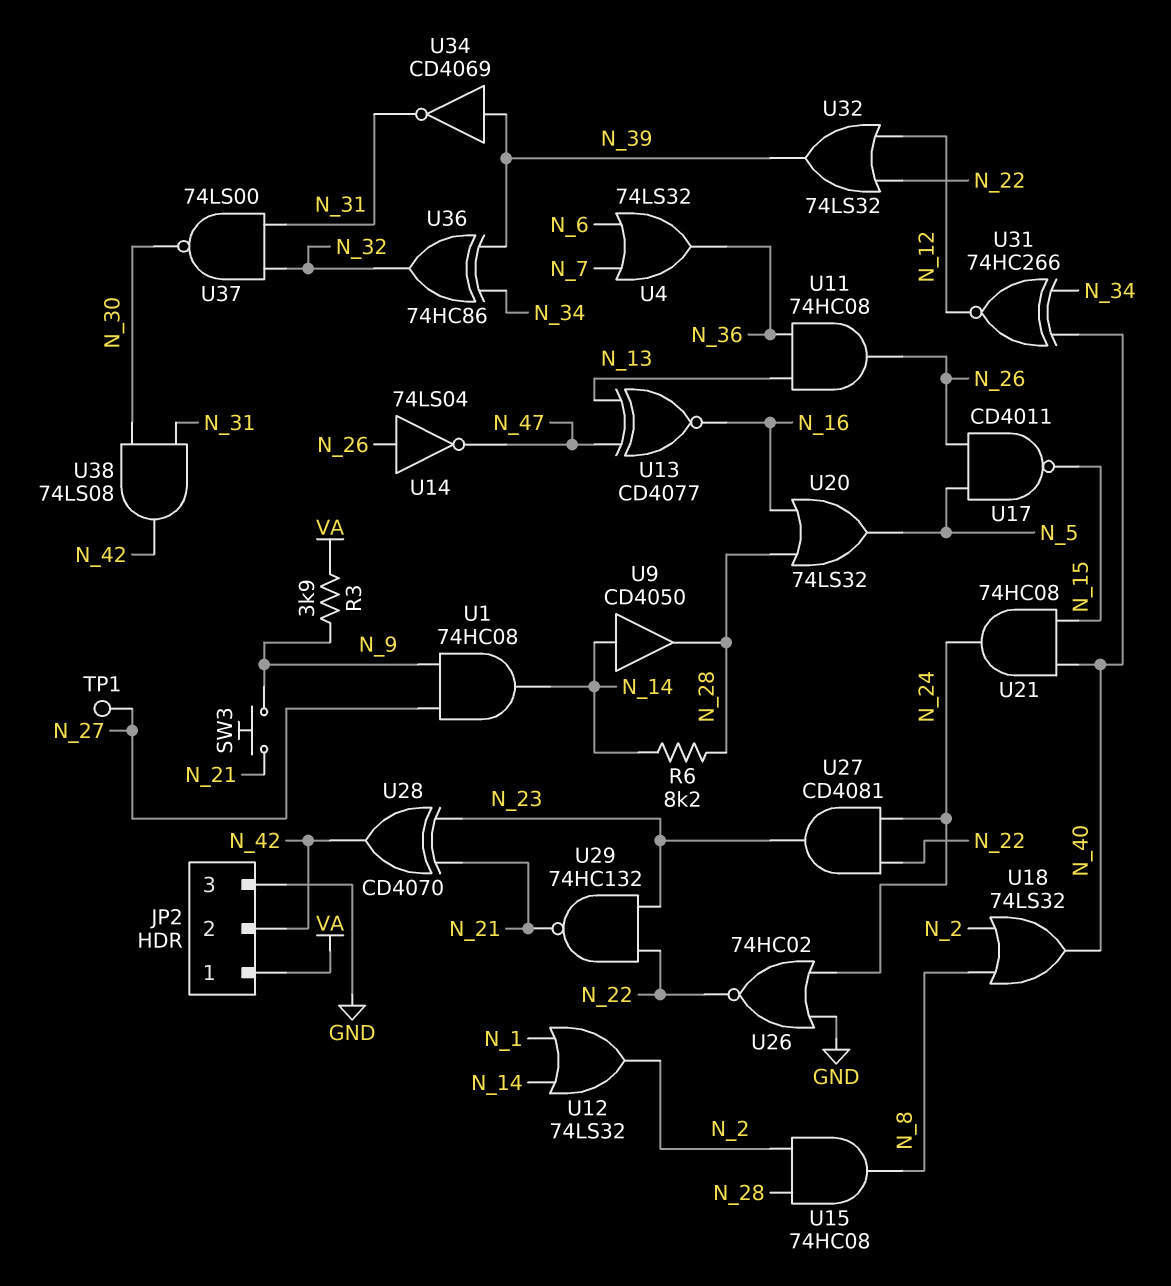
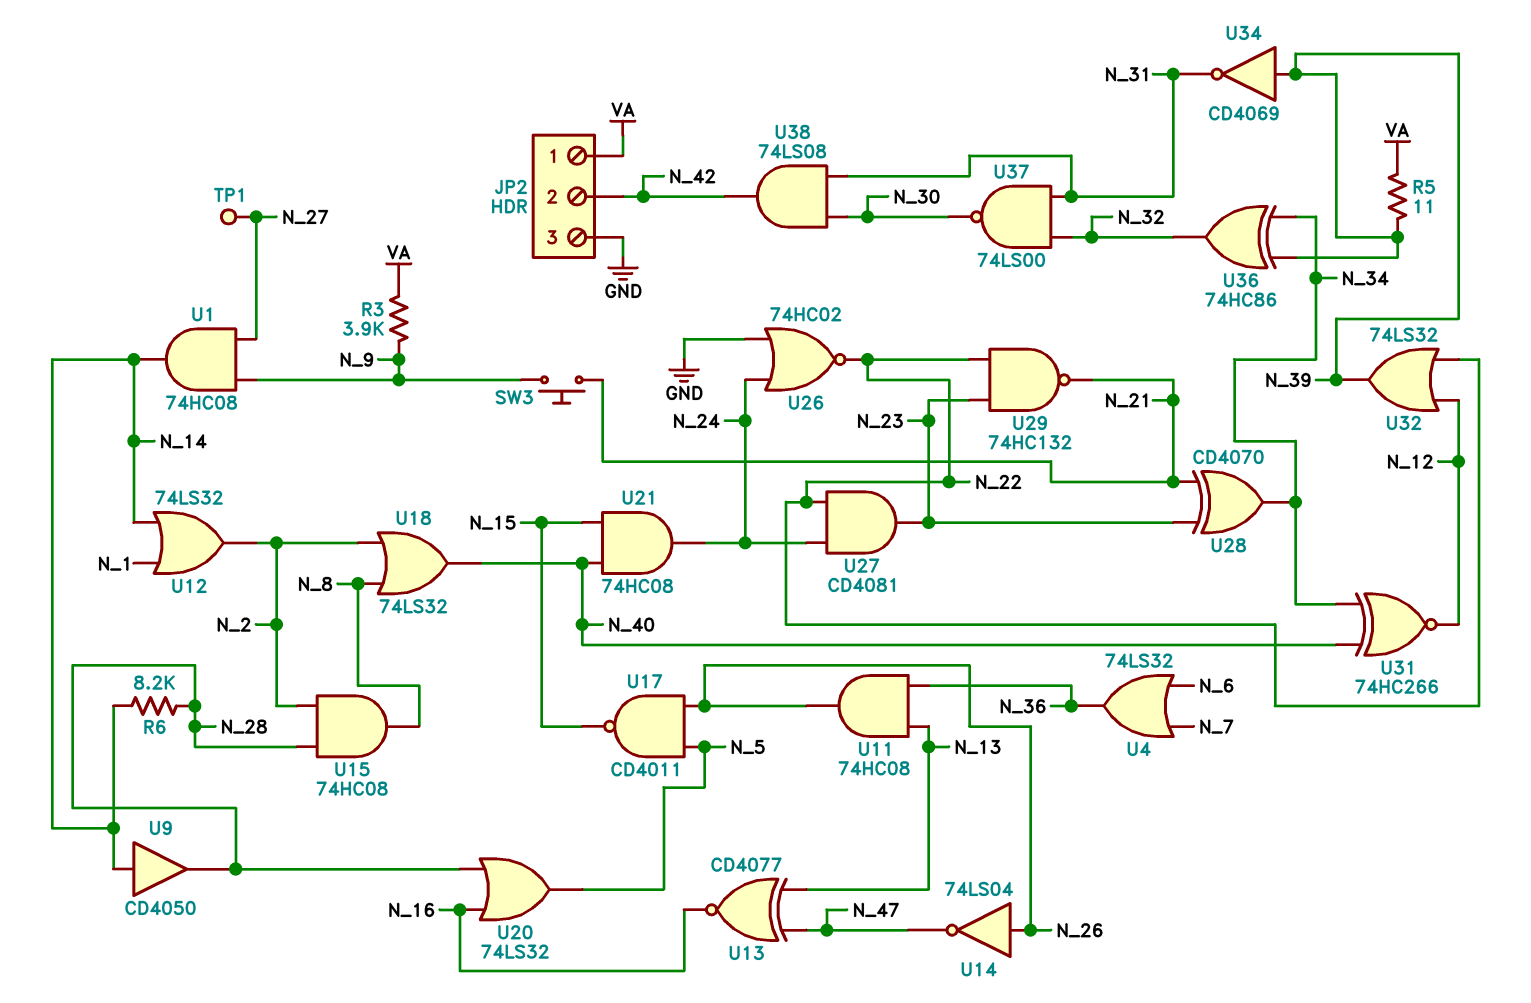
R5: none -> 11 (N_39, VA)
U28: XOR CD4070 (in N_21, in N_23, out N_42) -> XOR CD4070 (in N_21, in N_23, out N_34)

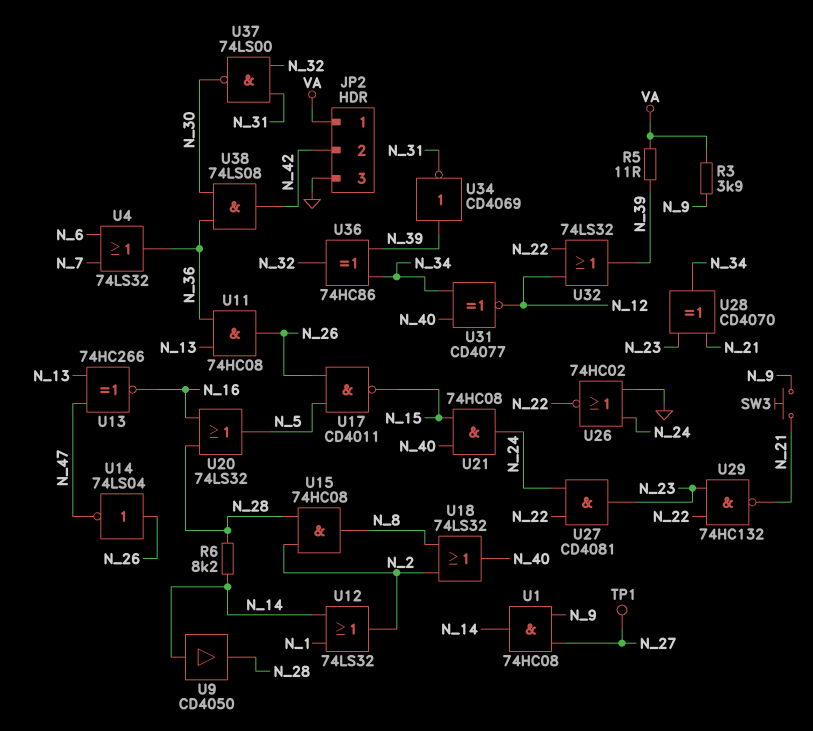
U13: XNOR CD4077 (in N_13, in N_47, out N_16) -> XNOR 74HC266 (in N_13, in N_47, out N_16)
U31: XNOR 74HC266 (in N_34, in N_40, out N_12) -> XNOR CD4077 (in N_34, in N_40, out N_12)
U38: AND 74LS08 (in N_30, in N_31, out N_42) -> AND 74LS08 (in N_30, in N_36, out N_42)

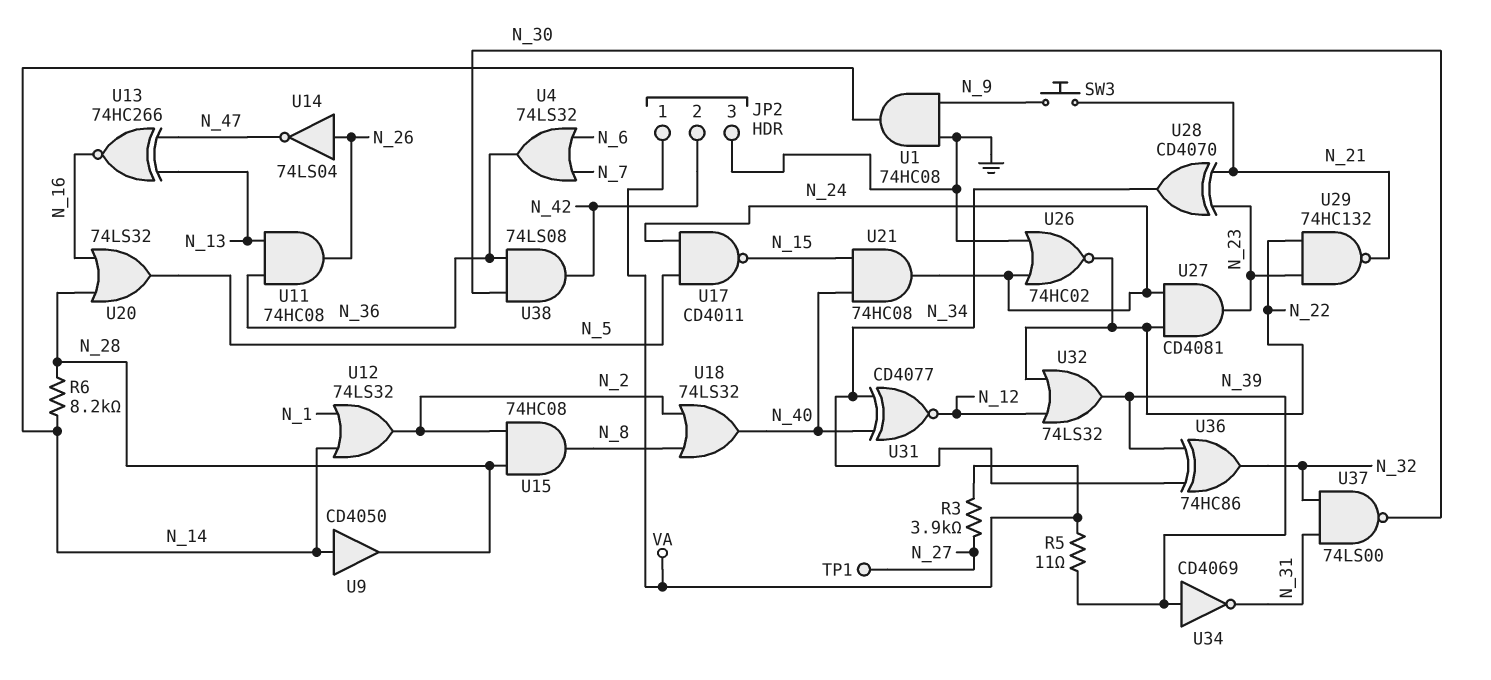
R3: 3.9k (N_9, VA) -> 3.9k (N_27, VA)
U1: AND 74HC08 (in N_9, in N_27, out N_14) -> AND 74HC08 (in GND, in N_9, out N_14)
U17: NAND CD4011 (in N_5, in N_26, out N_15) -> NAND CD4011 (in N_5, in N_24, out N_15)

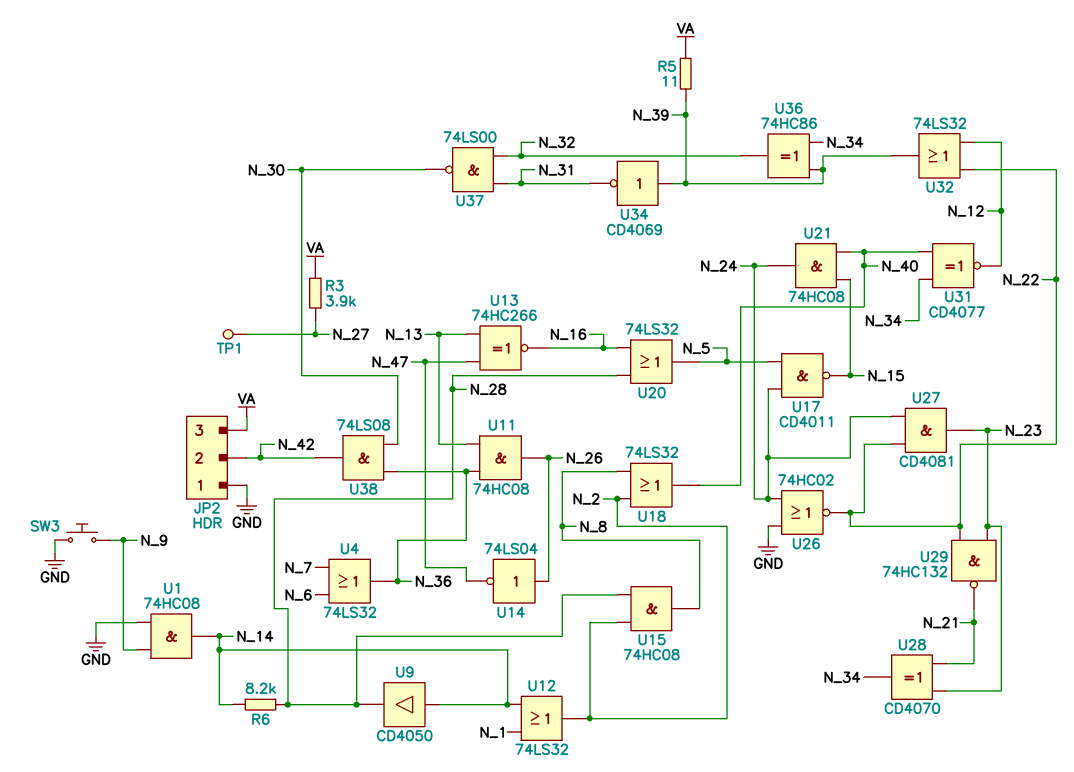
JP2 pin 1: VA -> GND
JP2 pin 3: GND -> VA
SW3: button (N_9, N_21) -> button (GND, N_9)

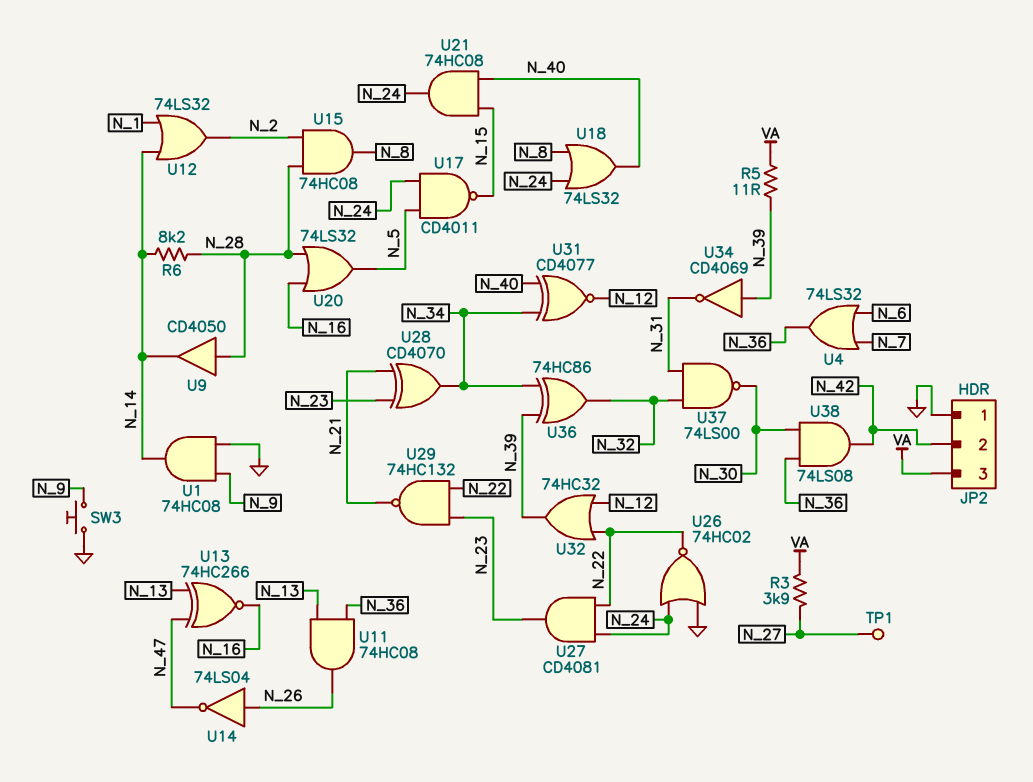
U9: buffer CD4050 (in N_14, out N_28) -> buffer CD4050 (in N_28, out N_14)
U18: OR 74LS32 (in N_2, in N_8, out N_40) -> OR 74LS32 (in N_8, in N_24, out N_40)
U32: OR 74LS32 (in N_12, in N_22, out N_39) -> OR 74HC32 (in N_12, in N_22, out N_39)

